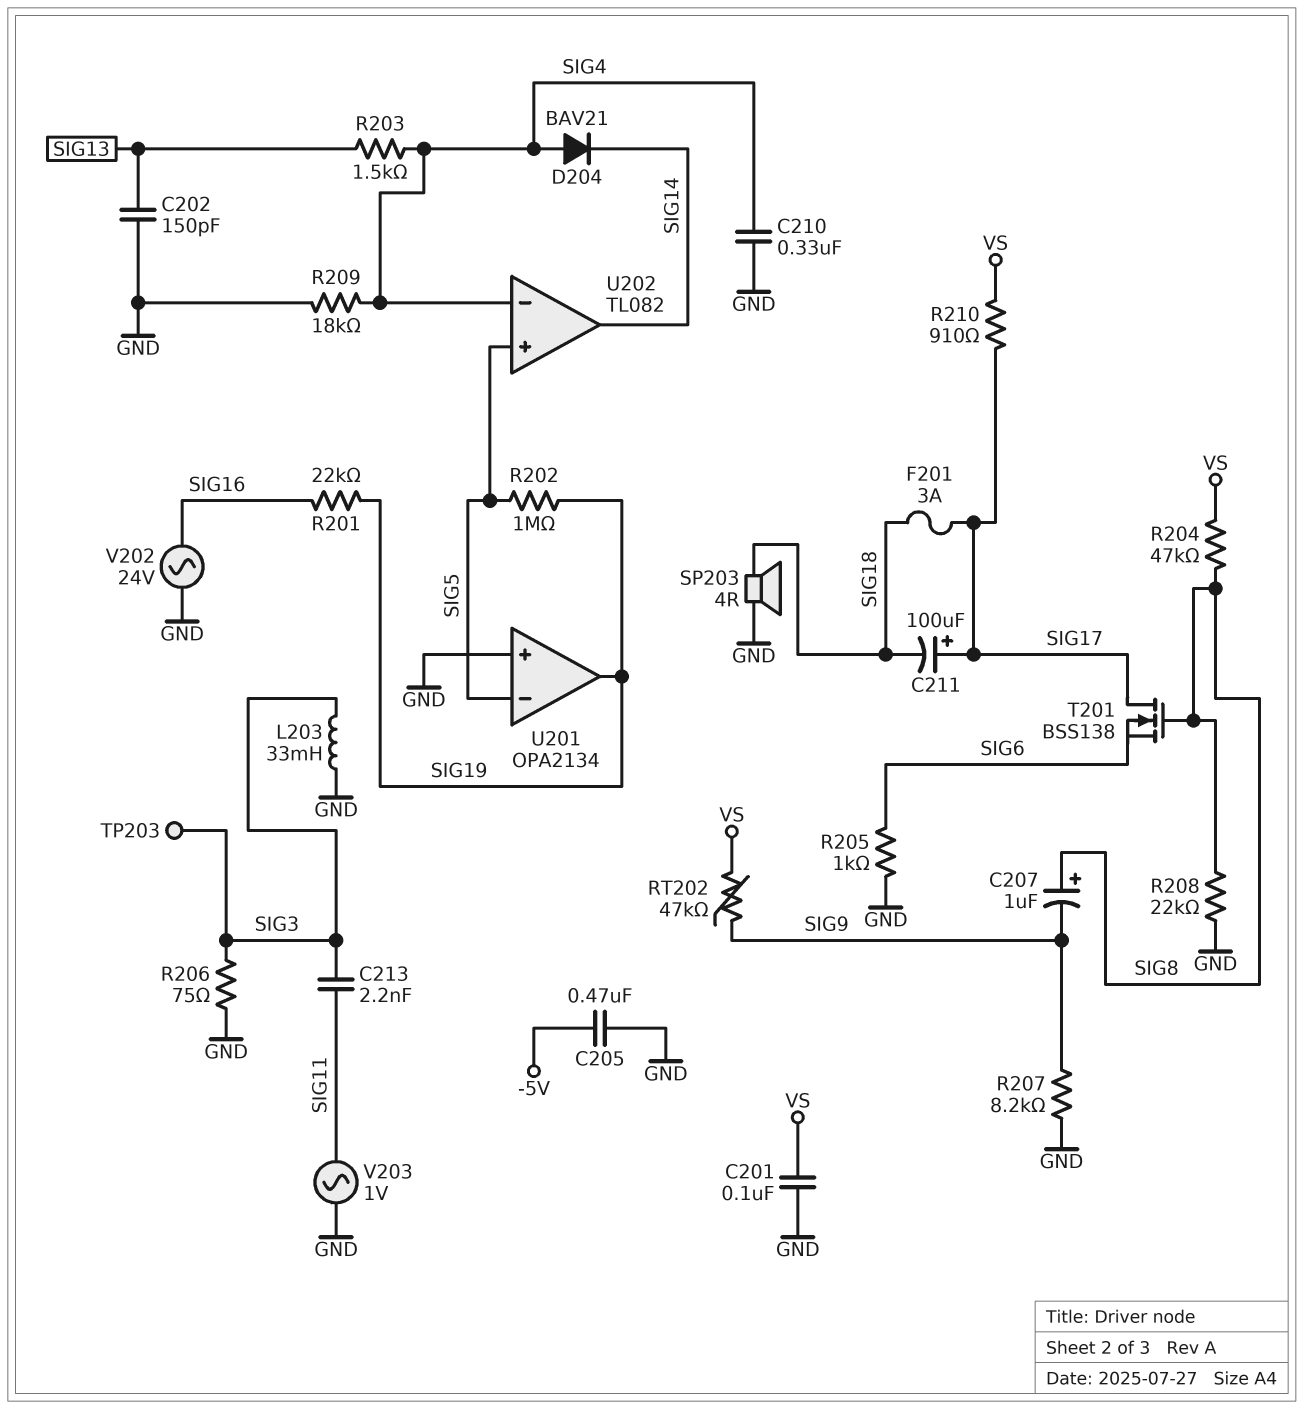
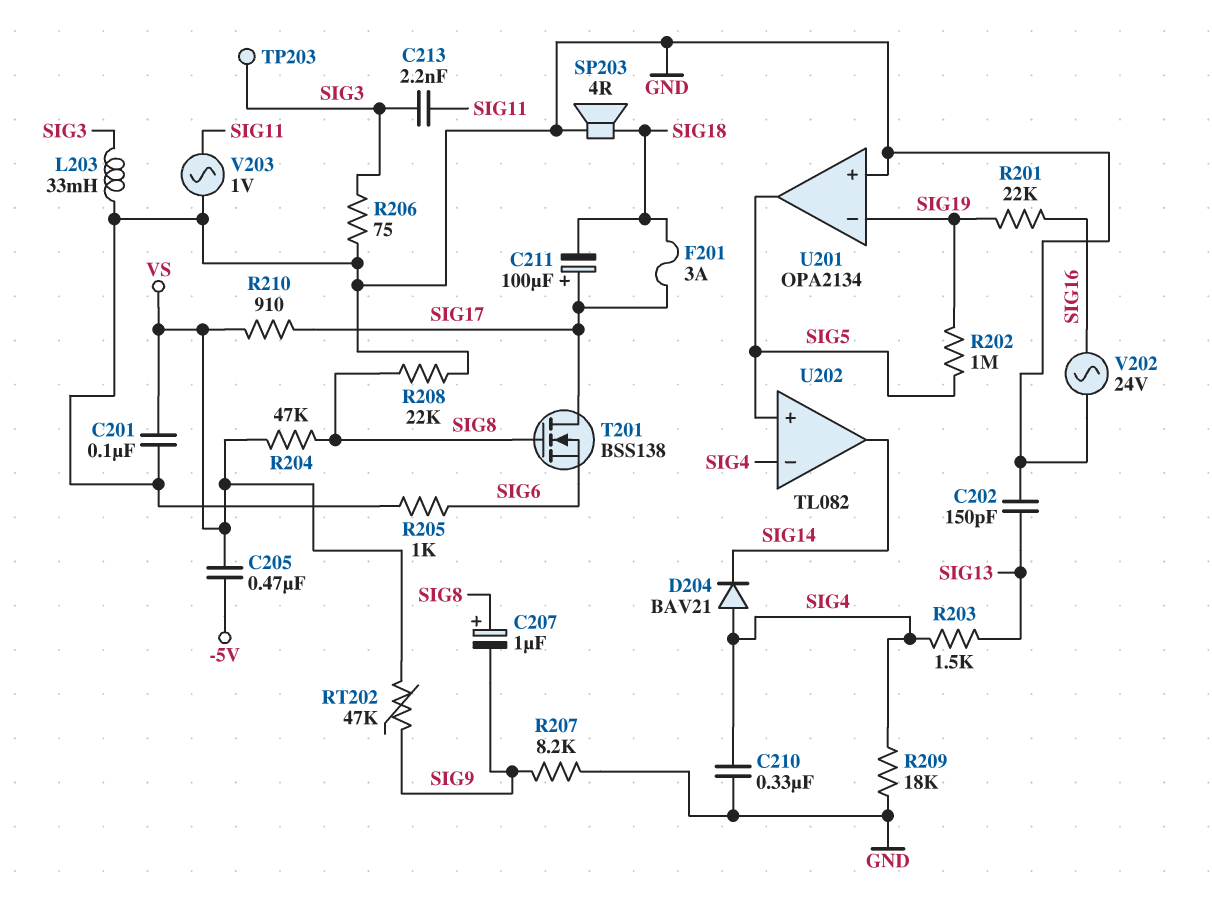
C205: 470nF (-5V, GND) -> 470nF (-5V, VS)
U201 pin in-: SIG5 -> SIG19
U201 pin out: SIG19 -> SIG5

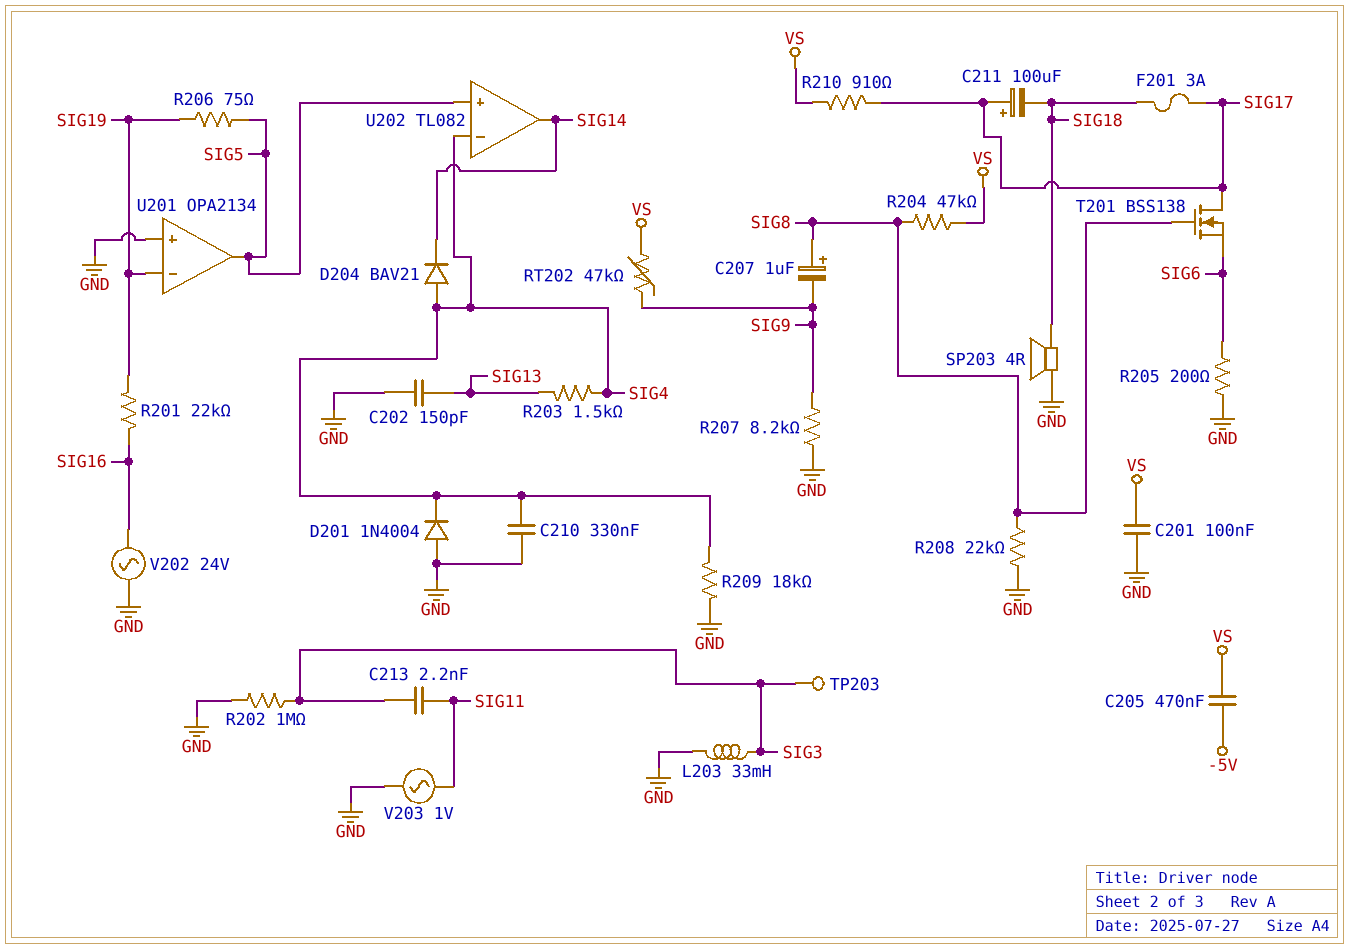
D201: none -> diode 1N4004 (A GND, K SIG4)
R202: 1M (SIG5, SIG19) -> 1M (GND, SIG3)
R205: 1k (GND, SIG6) -> 200 (GND, SIG6)
R206: 75 (GND, SIG3) -> 75 (SIG5, SIG19)

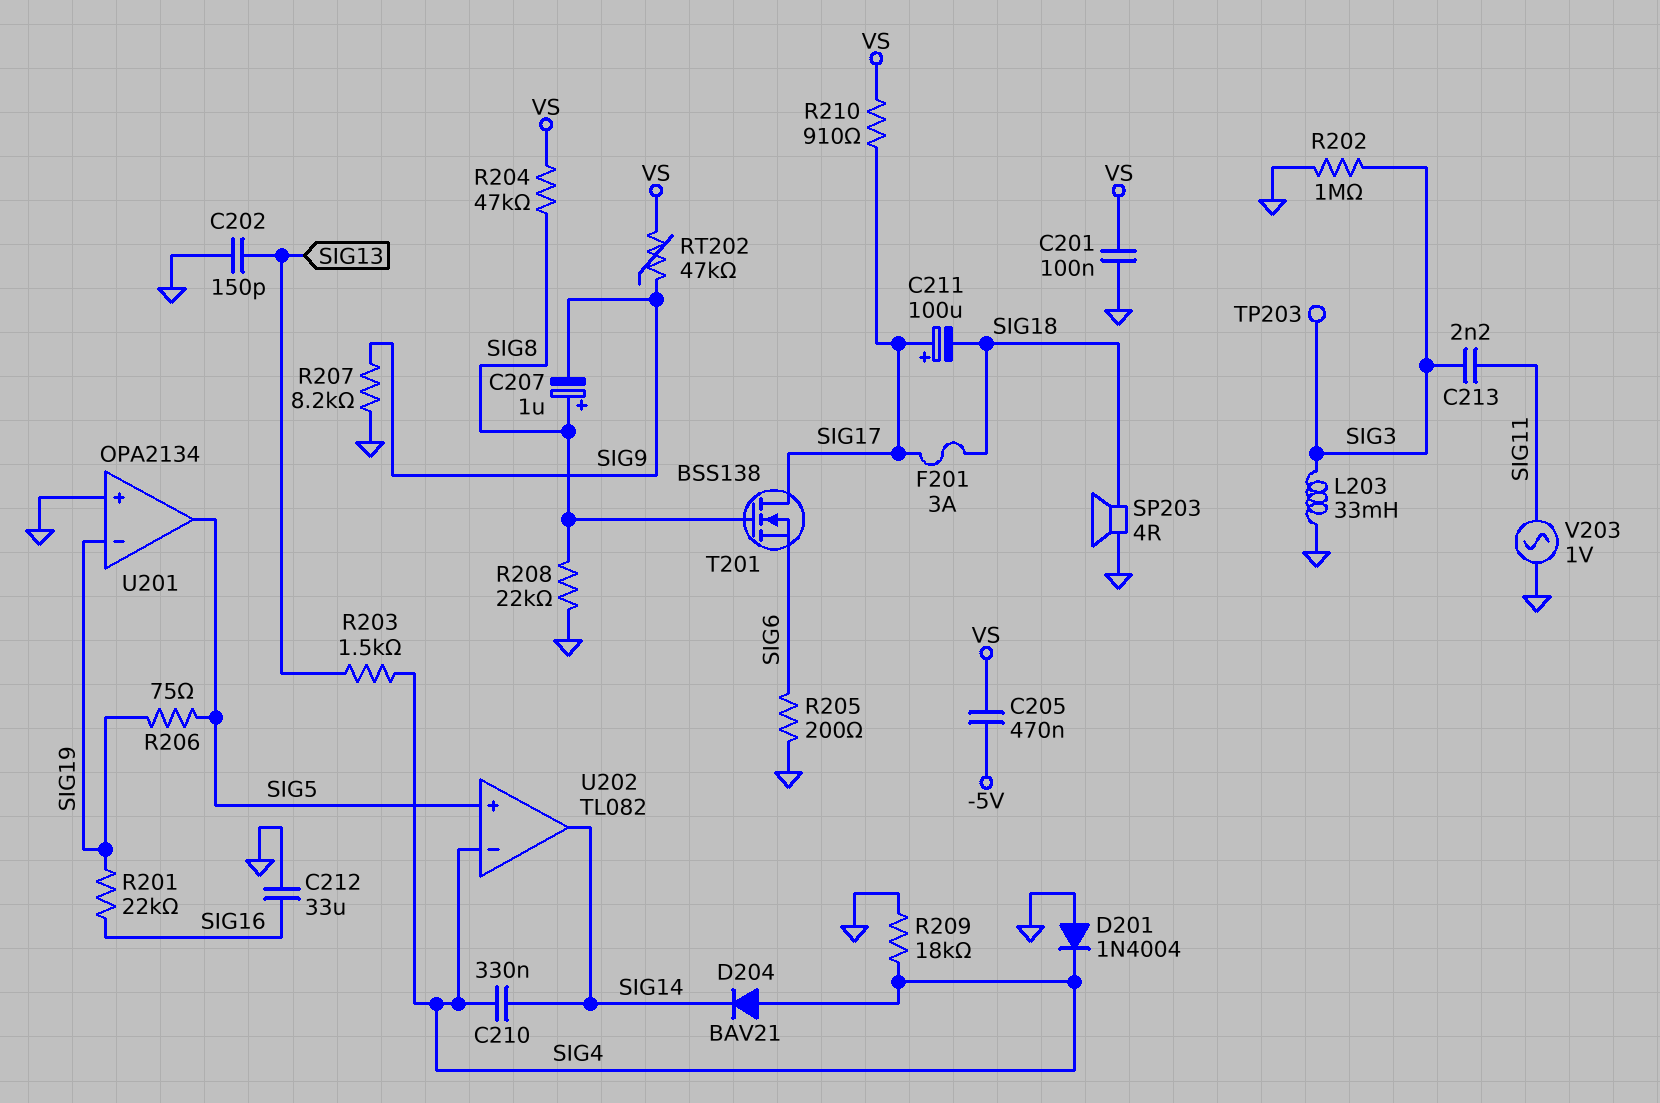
C210: 330nF (GND, SIG4) -> 330nF (SIG4, SIG14)
C212: none -> 33uF (GND, SIG16)
V202: AC 24V (GND, SIG16) -> none

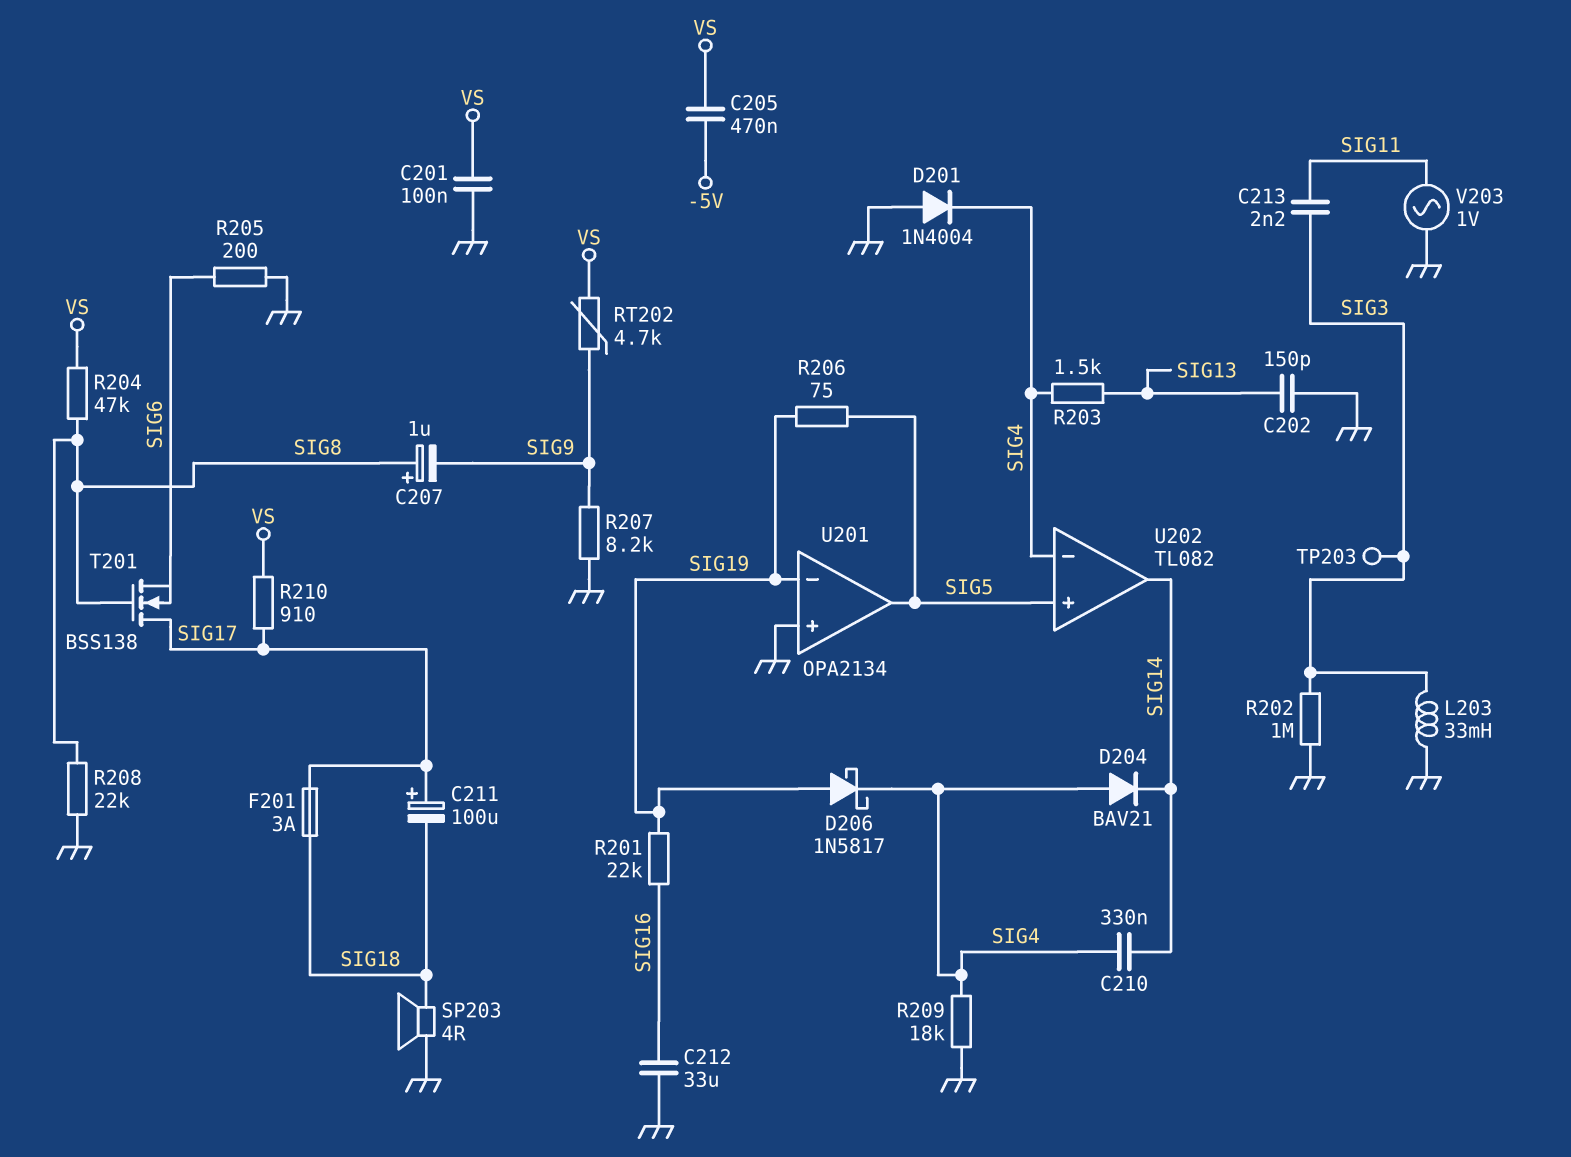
D206: none -> schottky 1N5817 (A SIG19, K SIG4)
RT202: 47k (SIG9, VS) -> 4.7k (SIG9, VS)

